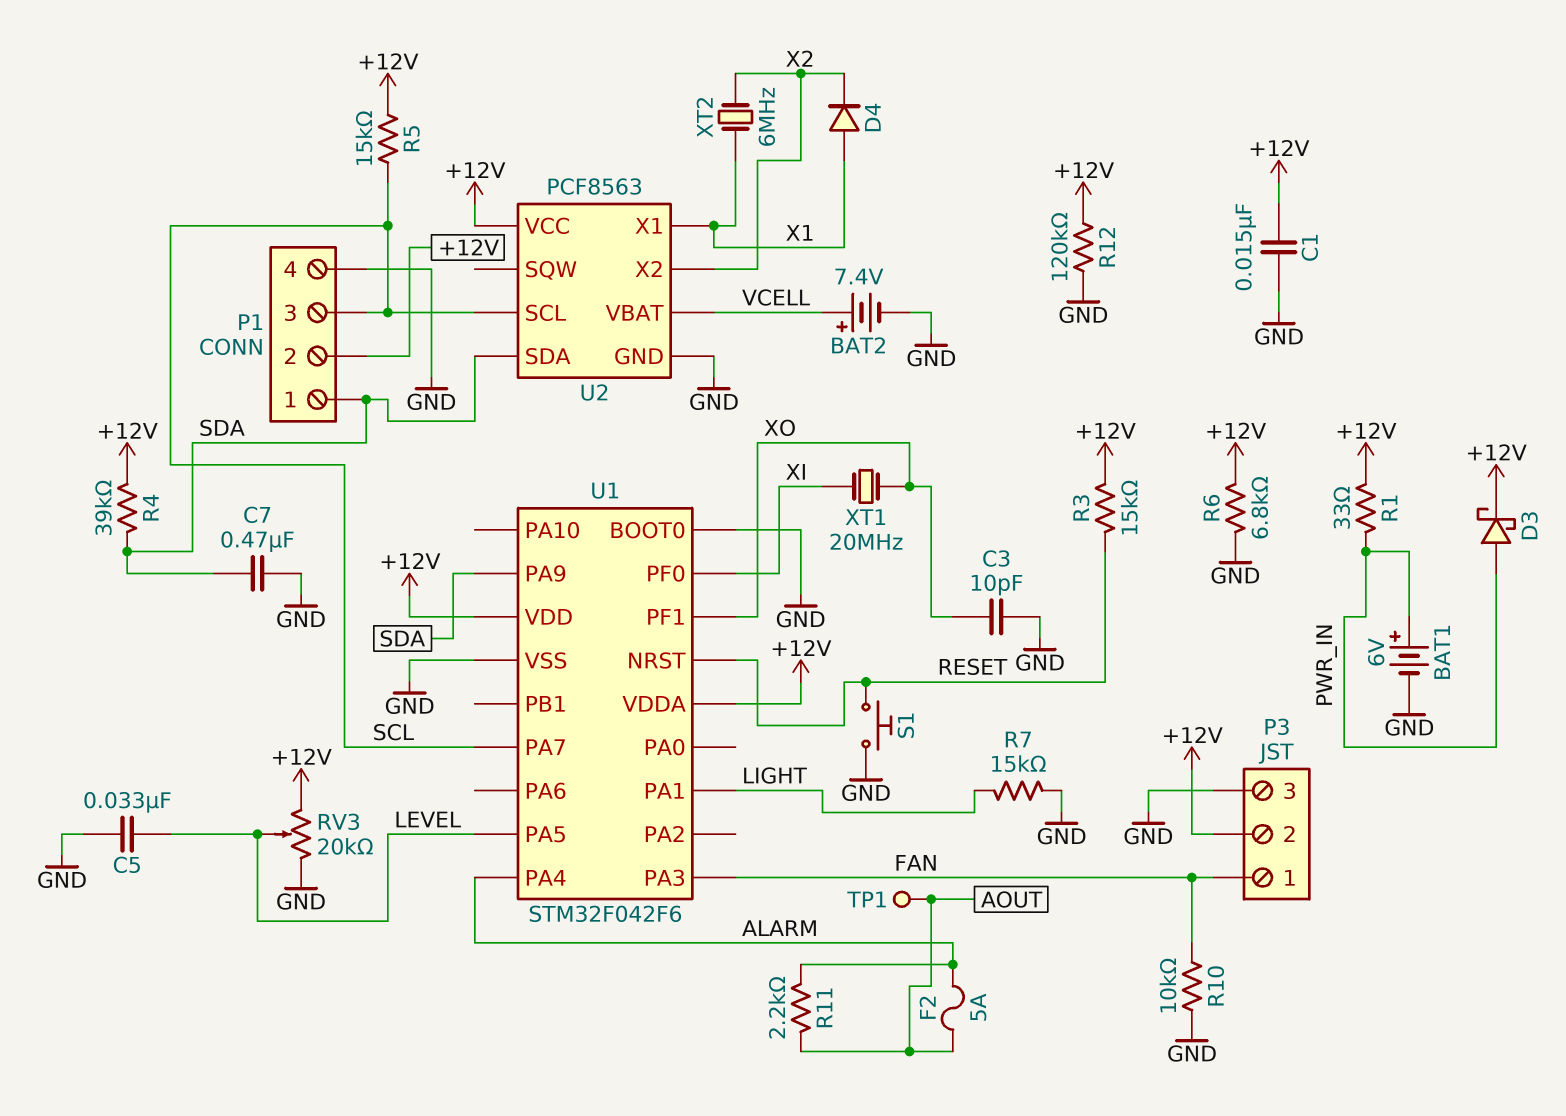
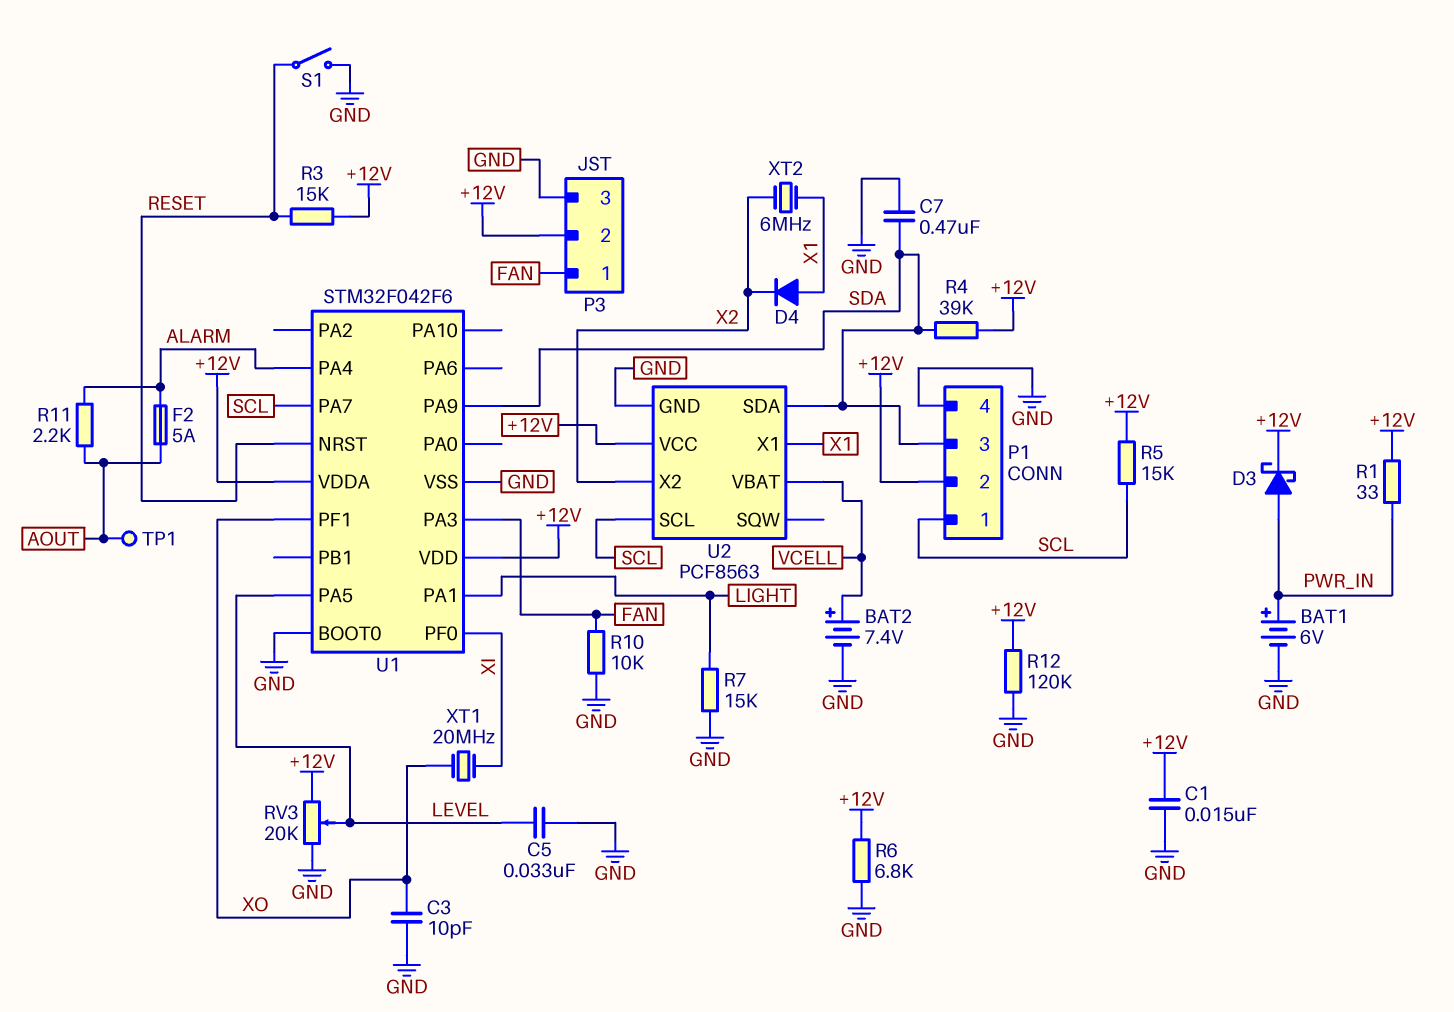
P1 pin 1: SDA -> SCL
P1 pin 3: SCL -> SDA
S1: button (GND, RESET) -> switch (GND, RESET)

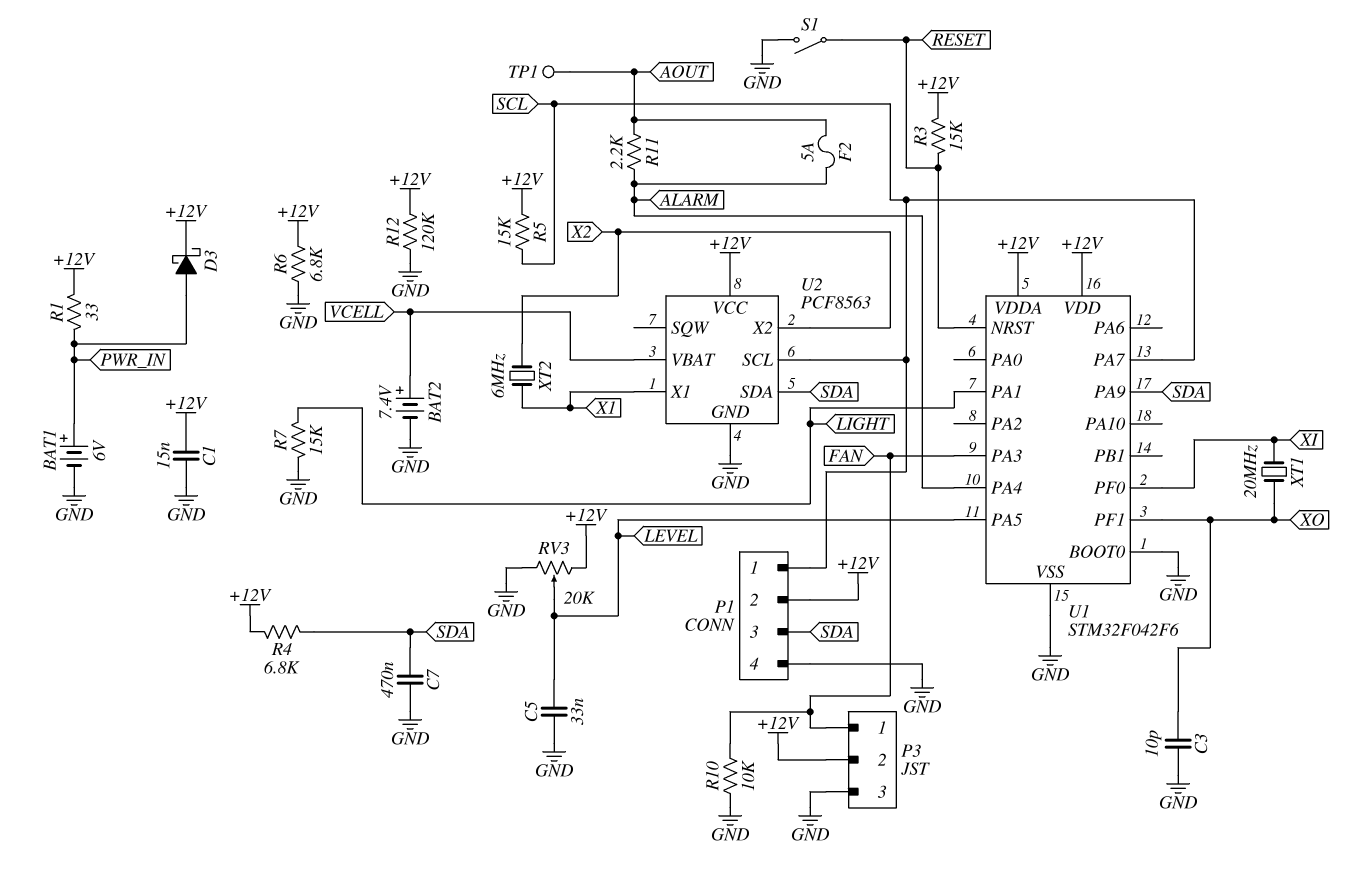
D4: diode (A X1, K X2) -> none
R4: 39k (+12V, SDA) -> 6.8k (+12V, SDA)

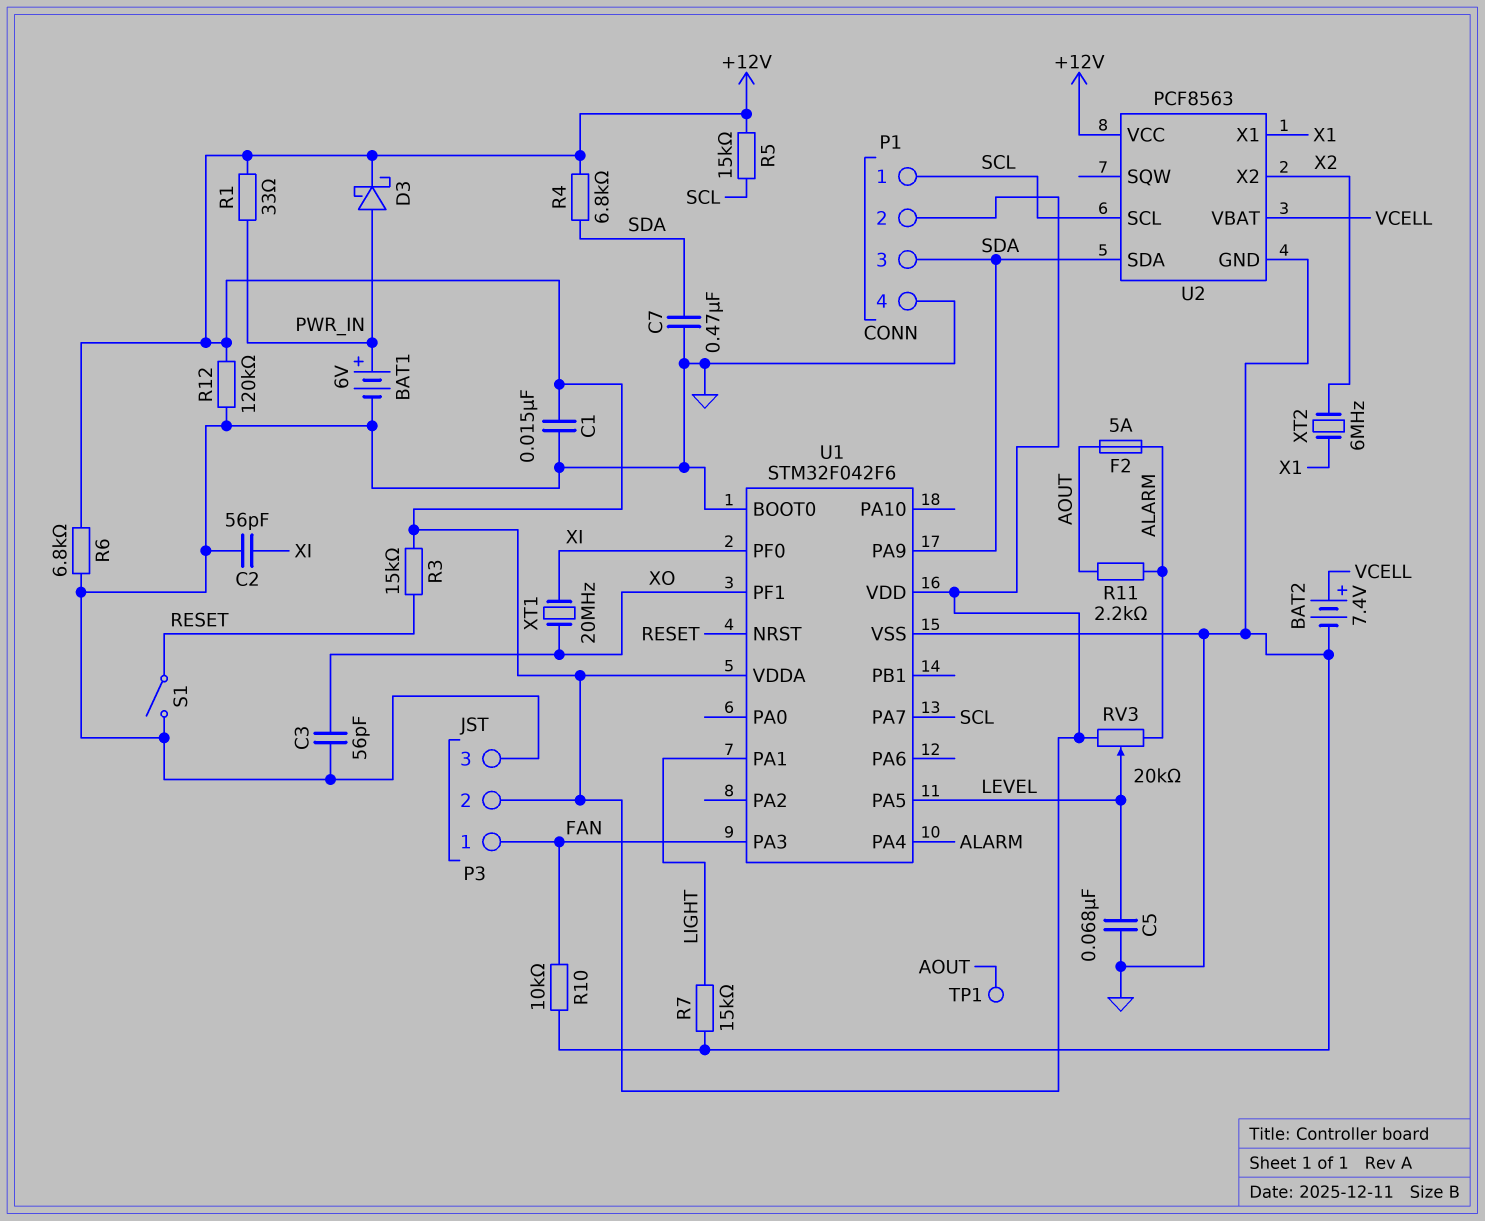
C2: none -> 56pF (GND, XI)
C3: 10pF (GND, XO) -> 56pF (GND, XO)
C5: 33nF (GND, LEVEL) -> 68nF (GND, LEVEL)
RV3: 20k (+12V, GND, wiper LEVEL) -> 20k (+12V, ALARM, wiper LEVEL)

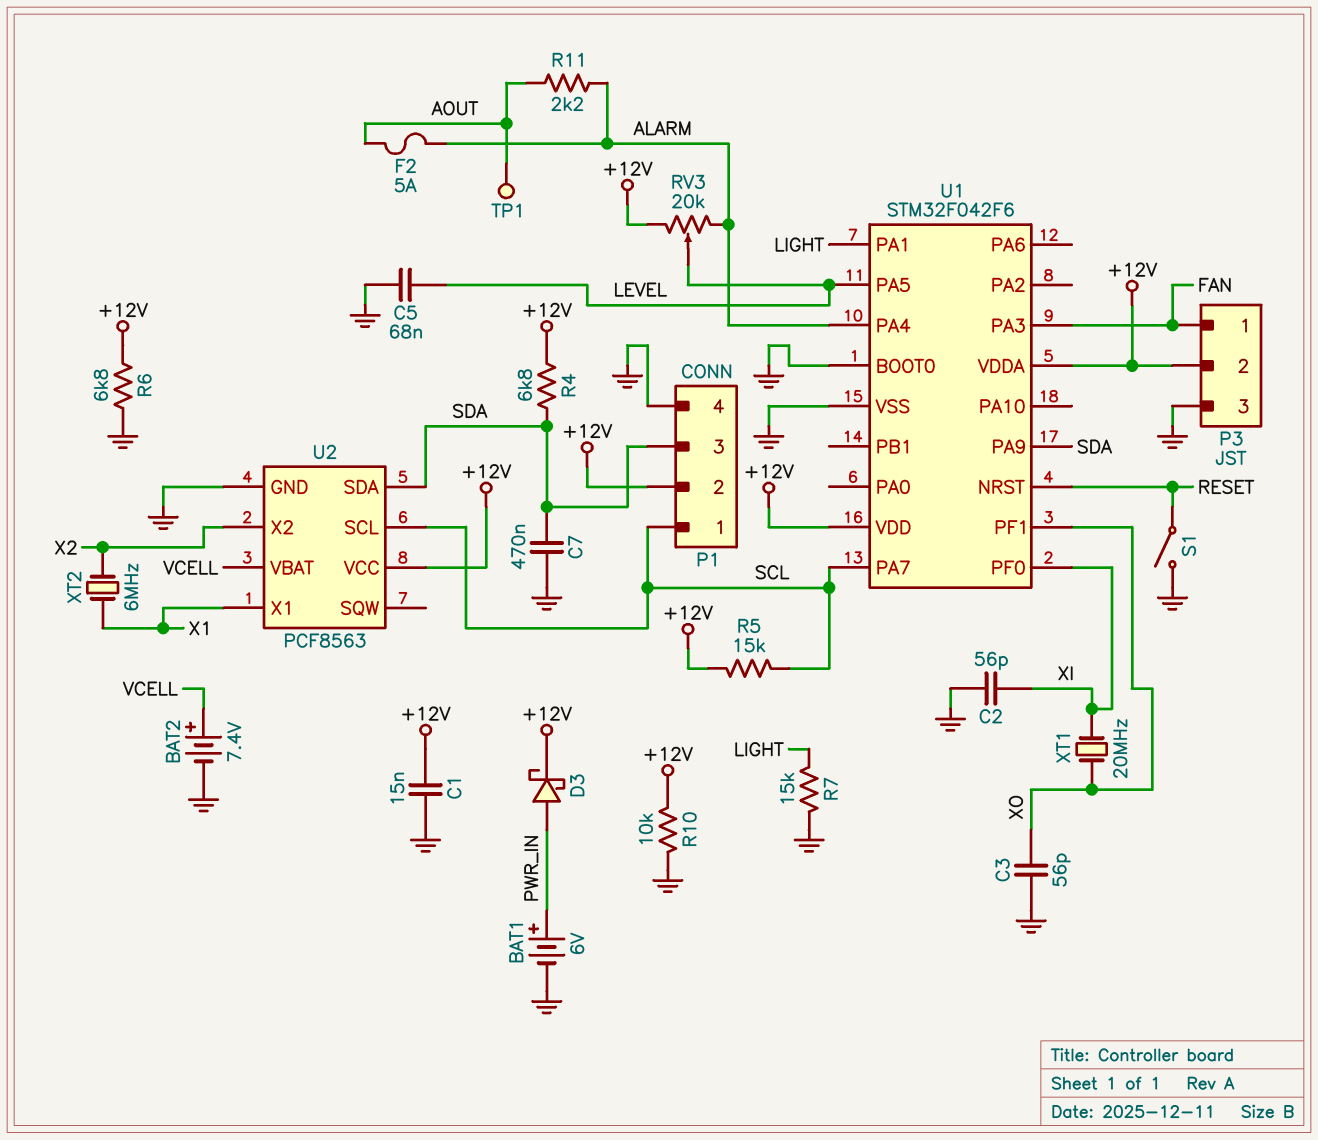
R1: 33 (+12V, PWR_IN) -> none
R3: 15k (+12V, RESET) -> none
R10: 10k (FAN, GND) -> 10k (+12V, GND)
R12: 120k (+12V, GND) -> none

